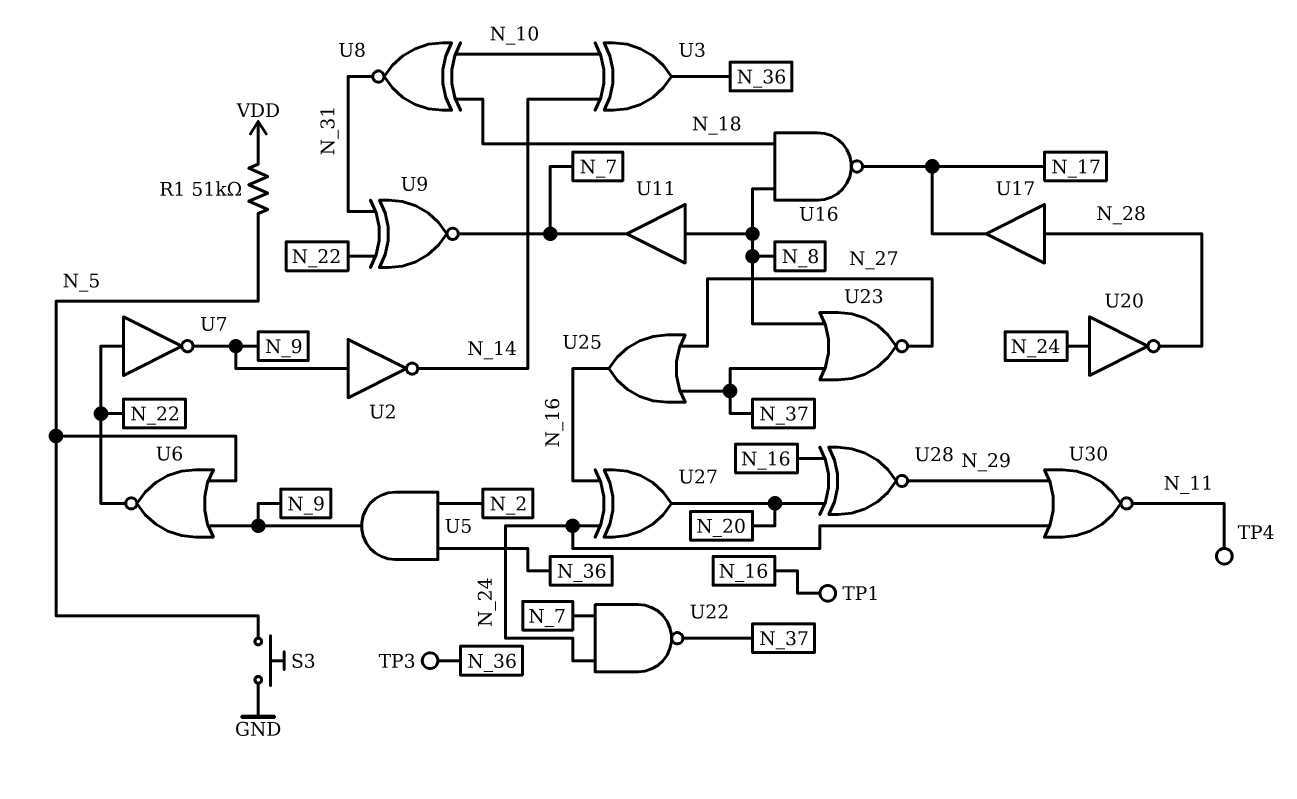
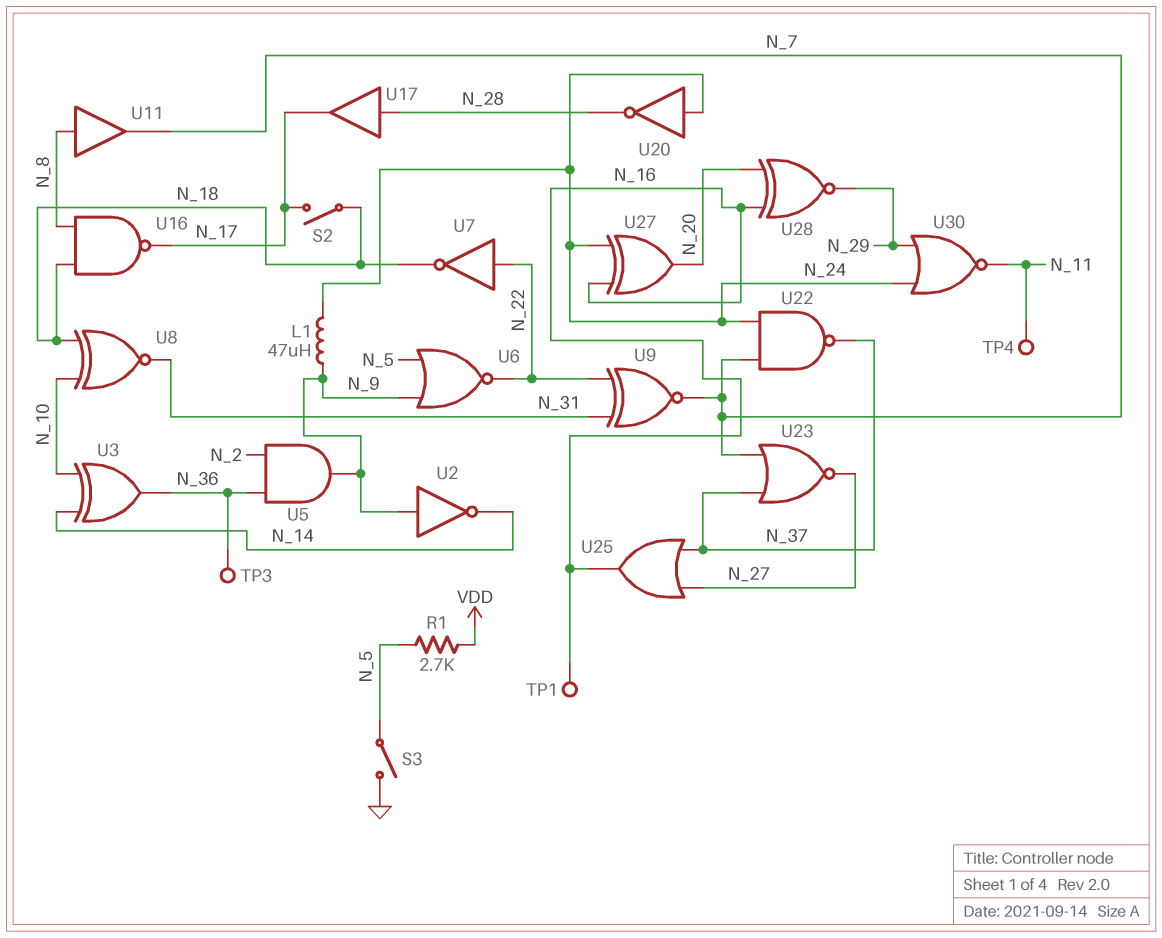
L1: none -> 47uH (N_9, N_24)
R1: 51k (N_5, VDD) -> 2.7k (N_5, VDD)
S2: none -> switch (N_17, N_18)
S3: button (GND, N_5) -> switch (GND, N_5)
U7: NOT (in N_22, out N_9) -> NOT (in N_22, out N_18)
U23: NOR (in N_8, in N_37, out N_27) -> NOR (in N_7, in N_37, out N_27)

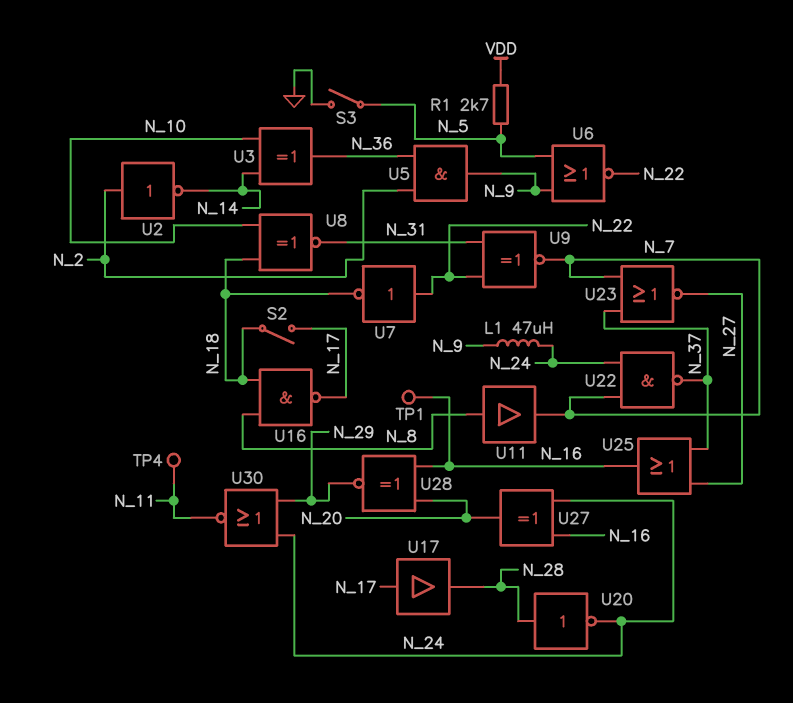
TP3: test point (N_36) -> none
U2: NOT (in N_9, out N_14) -> NOT (in N_2, out N_14)
U17: buffer (in N_28, out N_17) -> buffer (in N_17, out N_28)
U20: NOT (in N_24, out N_28) -> NOT (in N_28, out N_24)

